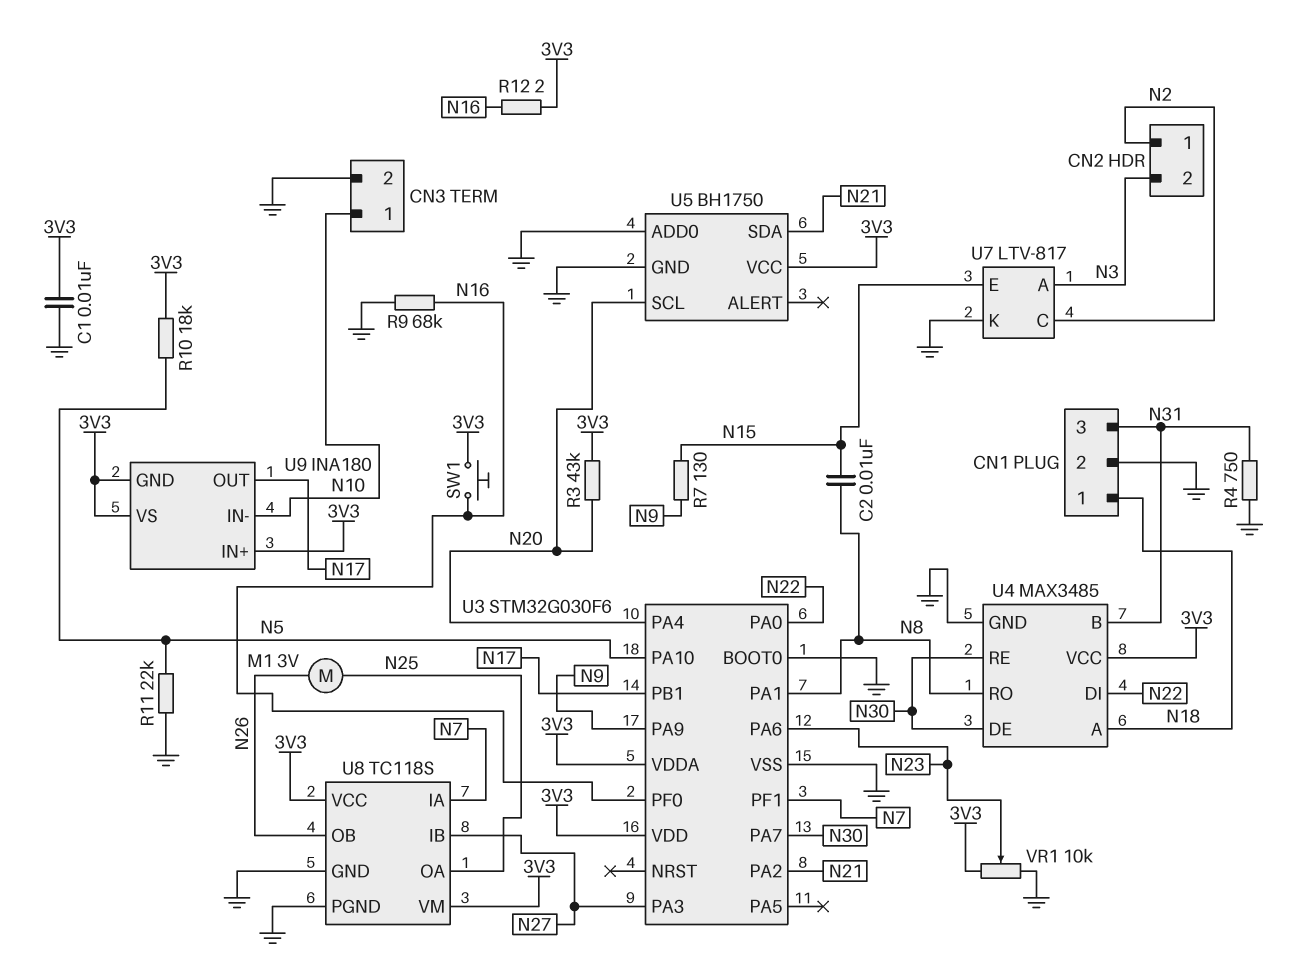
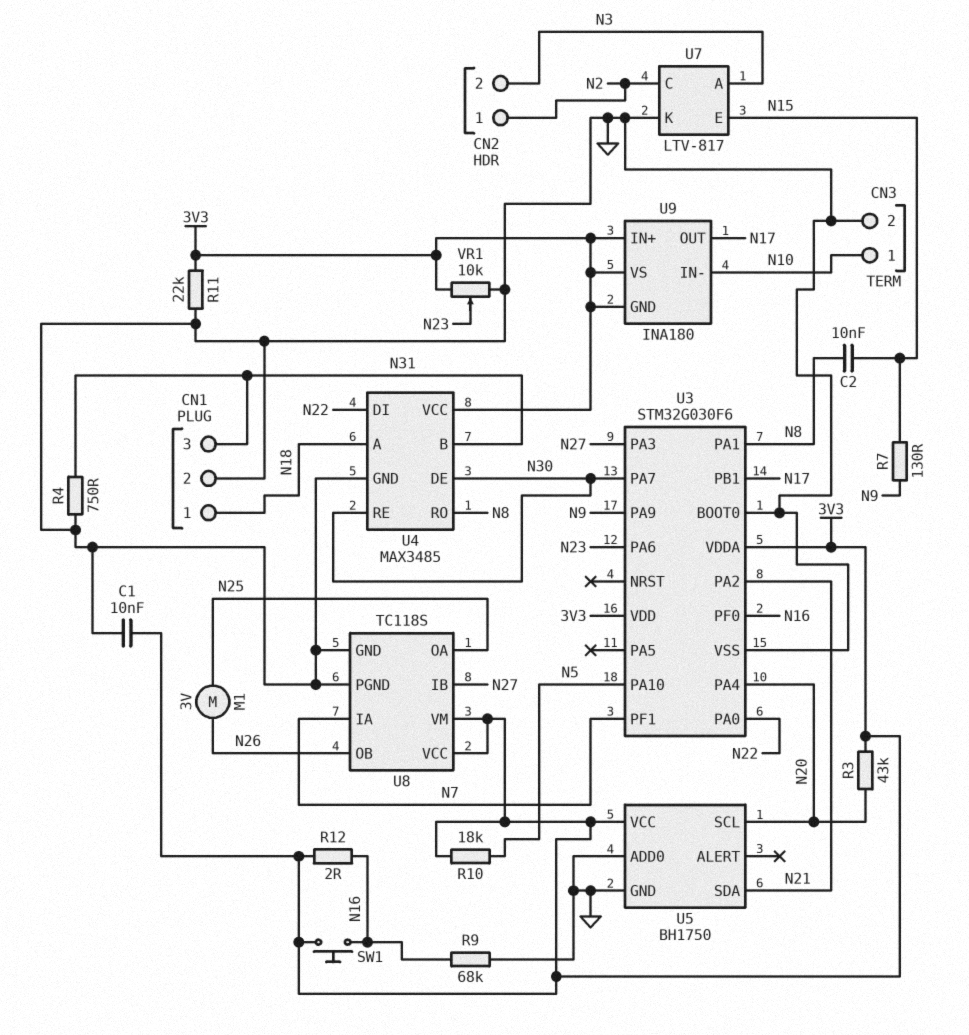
R11: 22k (GND, N5) -> 22k (3V3, GND)

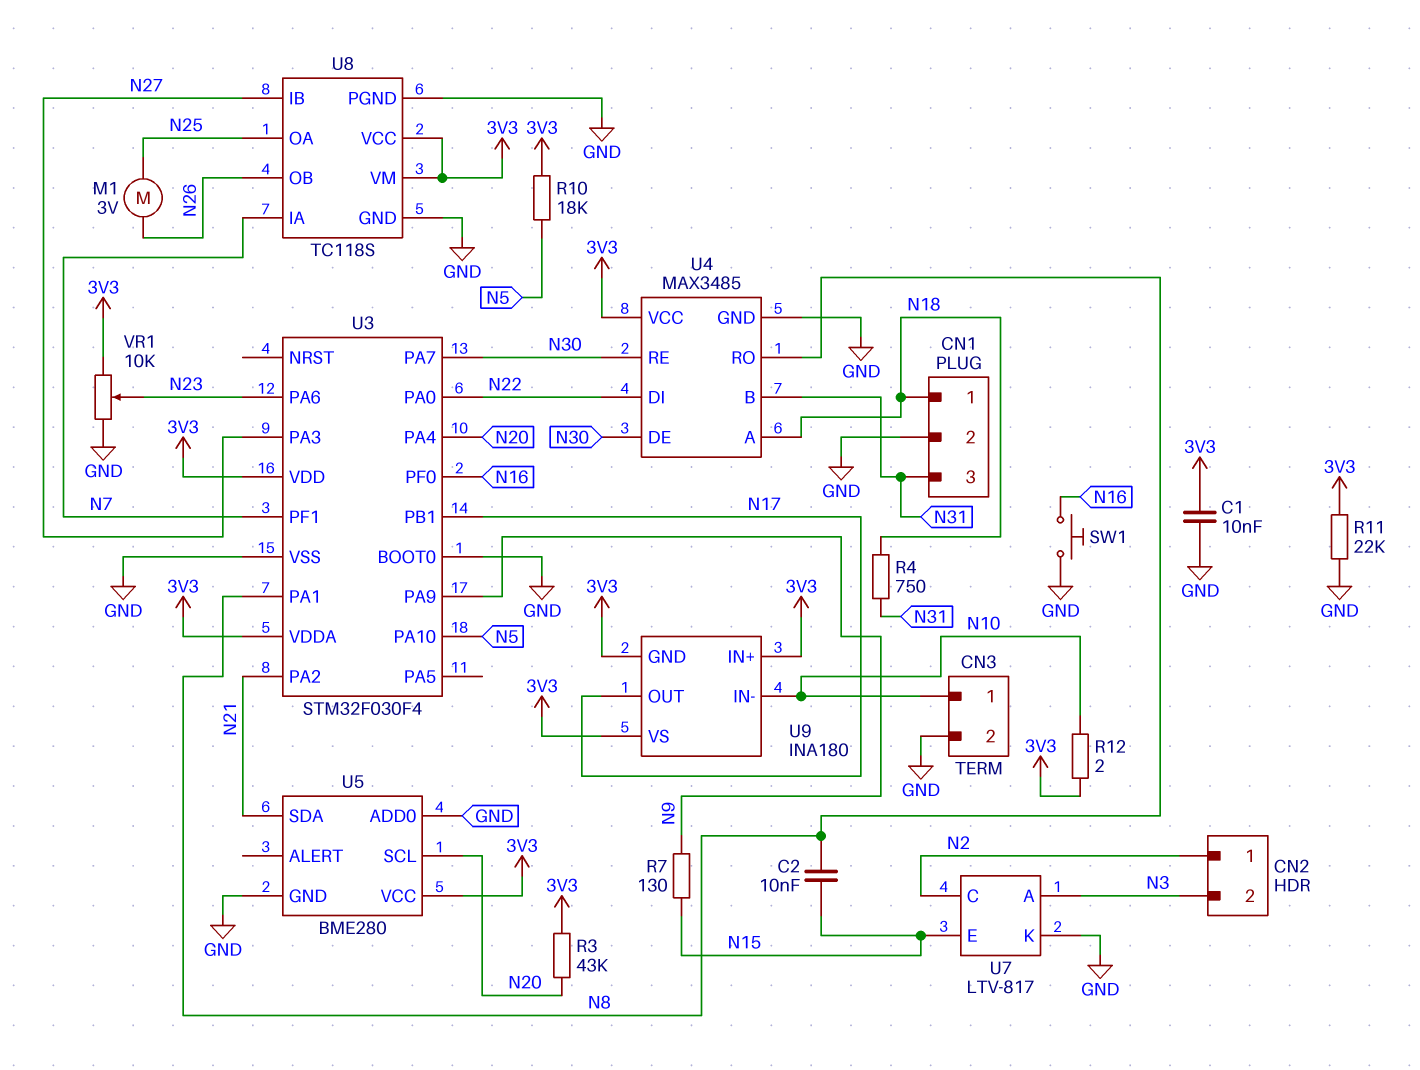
R4: 750 (GND, N31) -> 750 (N18, N31)
R9: 68k (GND, N16) -> none
R12: 2 (3V3, N16) -> 2 (3V3, N10)
SW1: button (3V3, N16) -> button (GND, N16)
U3: STM32G030F6 -> STM32F030F4
U5: BH1750 -> BME280

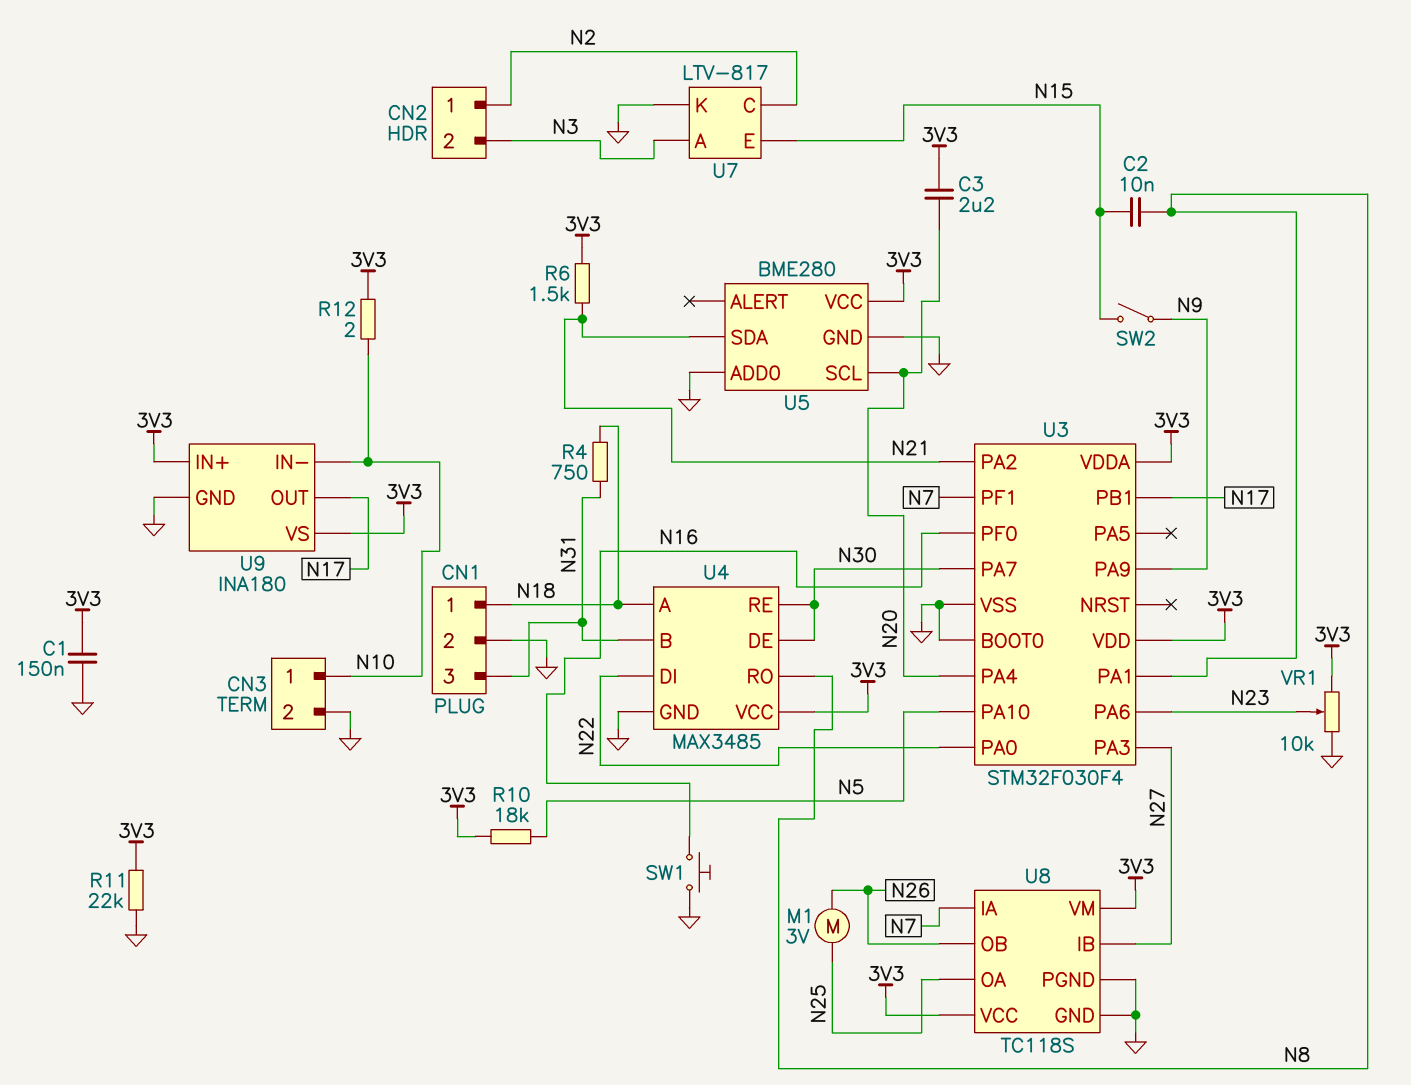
C1: 10nF (3V3, GND) -> 150nF (3V3, GND)
C3: none -> 2.2uF (3V3, N20)
R3: 43k (3V3, N20) -> none
R6: none -> 1.5k (3V3, N21)
R7: 130 (N9, N15) -> none
SW2: none -> switch (N9, N15)
U9 pin GND: 3V3 -> GND

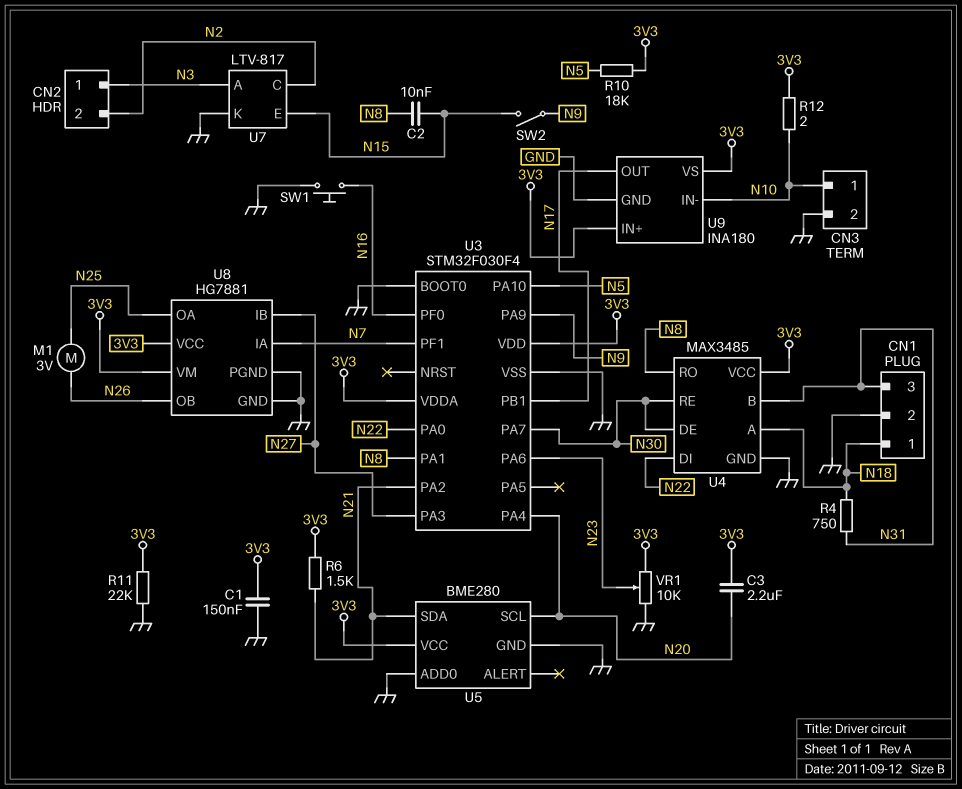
CN2 pin 1: N2 -> N3
CN2 pin 2: N3 -> N2
U8: TC118S -> HG7881

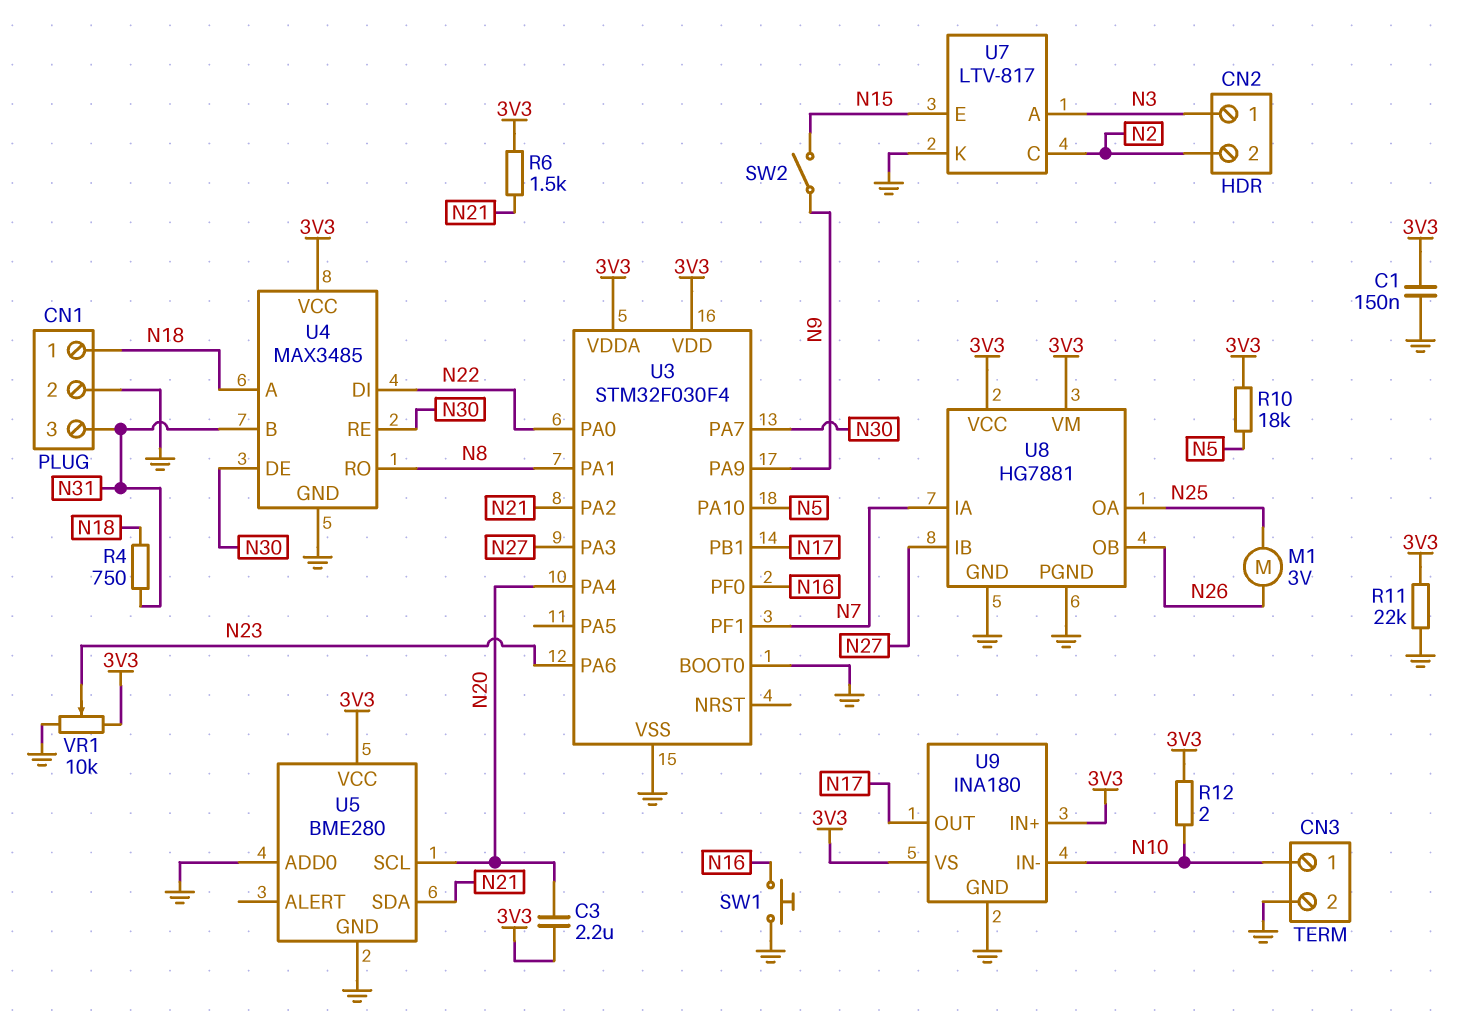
C2: 10nF (N8, N15) -> none

